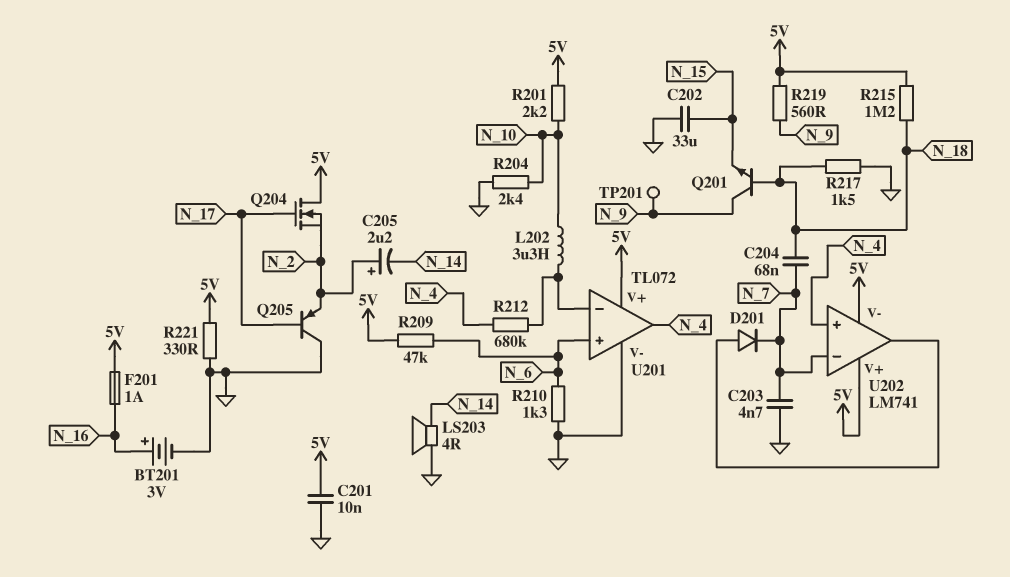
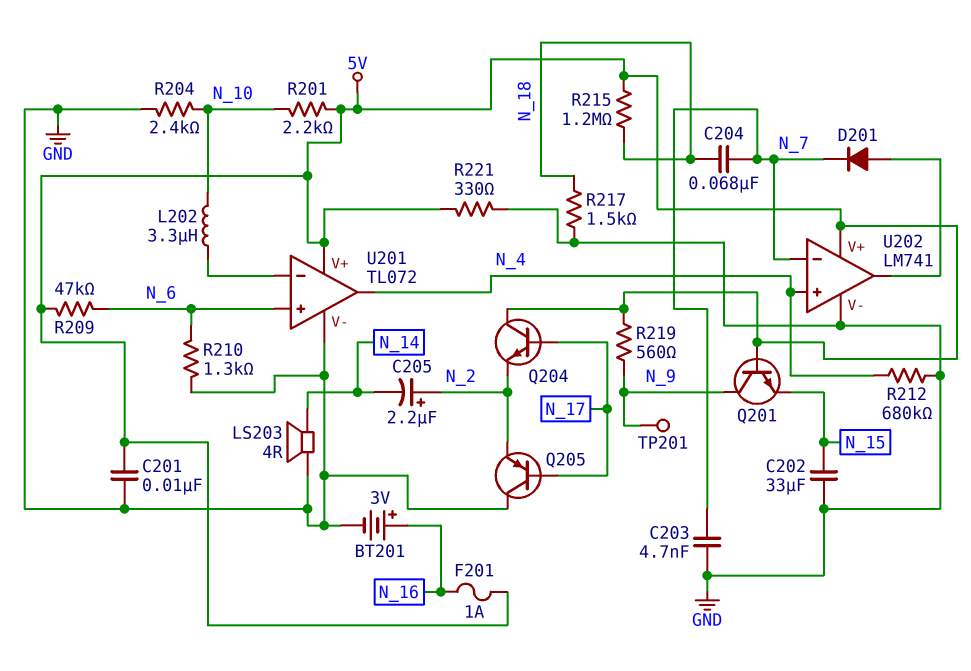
Q201: NPN (B N_18, C N_9, E N_15) -> NPN (B 5V, C N_9, E N_15)
Q204: NMOS (G N_17, D 5V, S N_2) -> NPN (B N_17, C 5V, E N_2)
R212: 680k (N_4, U201/in-) -> 680k (GND, N_4)
U202 pin V-: 5V -> GND

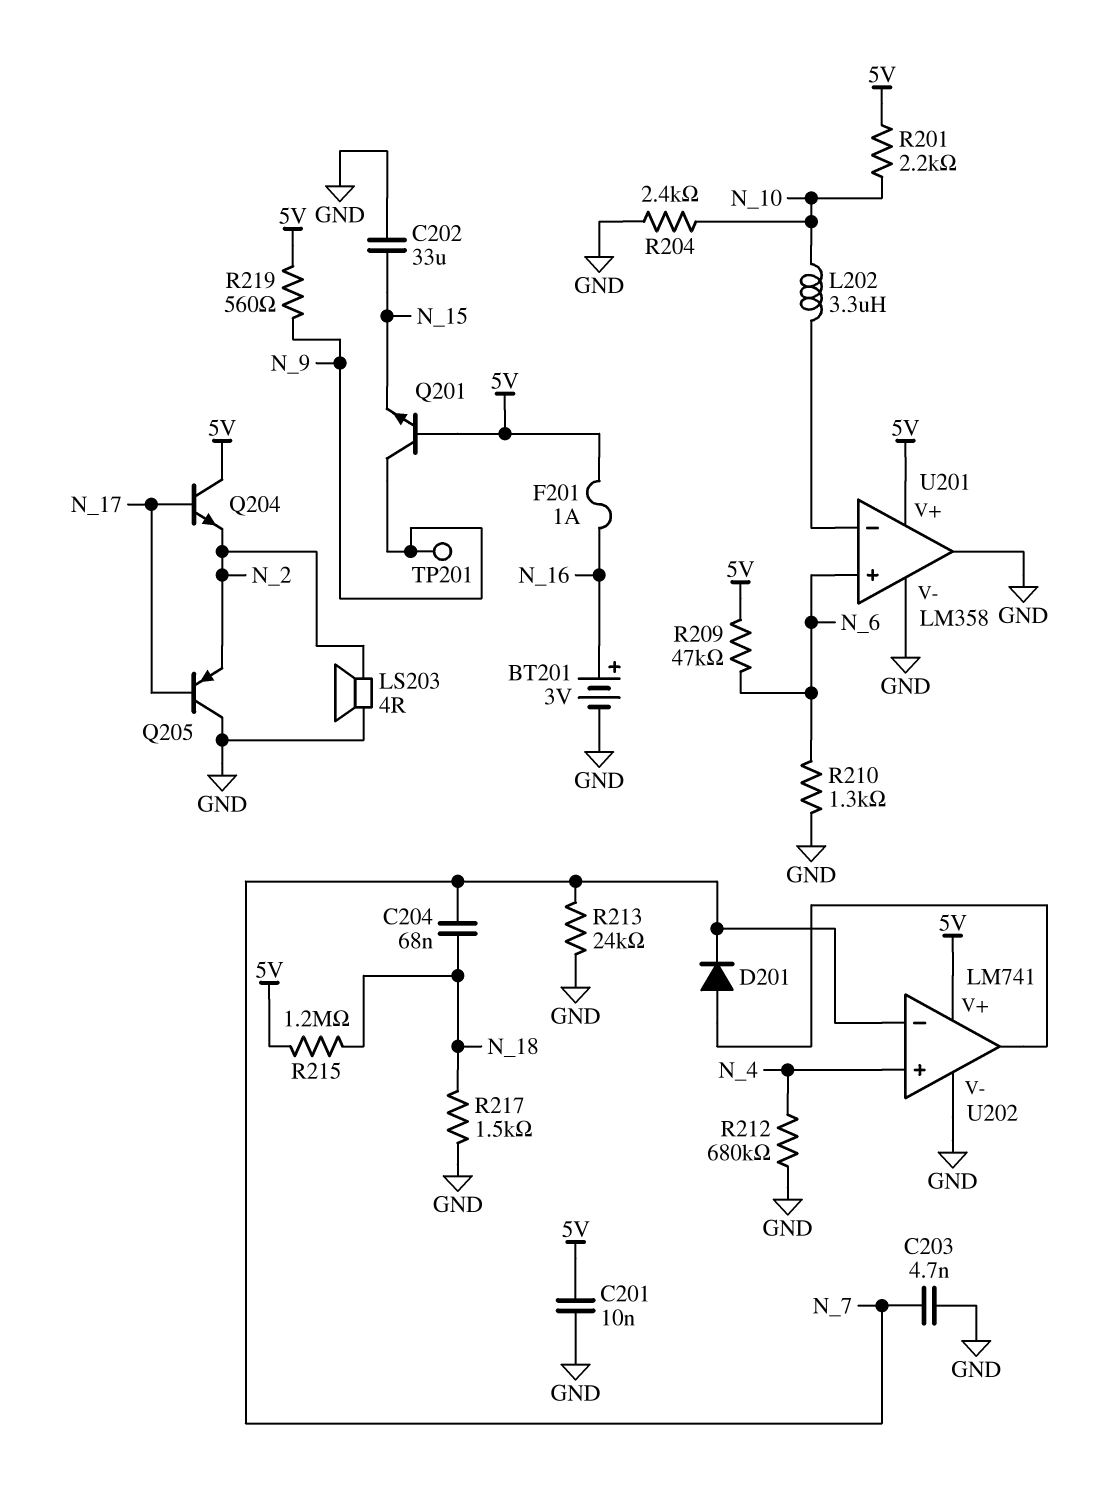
C205: 2.2uF (plus N_2, minus N_14) -> none
LS203: speaker 4R (GND, N_14) -> speaker 4R (GND, N_2)
R213: none -> 24k (GND, N_7)
R221: 330 (5V, GND) -> none
U201: TL072 -> LM358
U201 pin out: N_4 -> GND

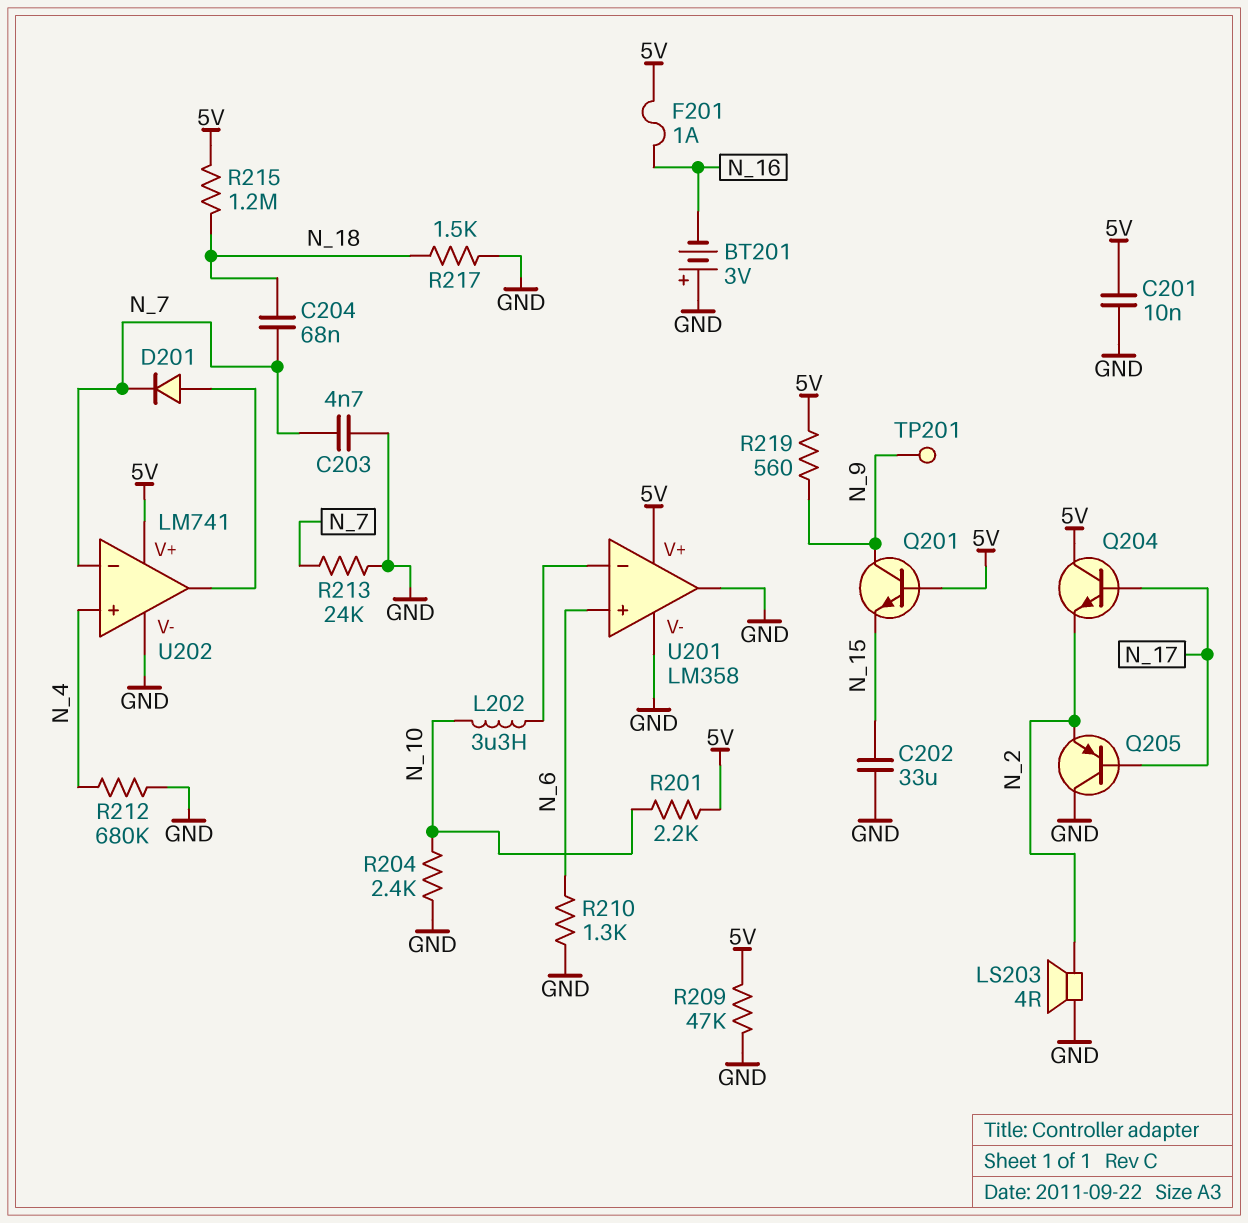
BT201: 3V (plus N_16, minus GND) -> 3V (plus GND, minus N_16)
R209: 47k (5V, N_6) -> 47k (5V, GND)

